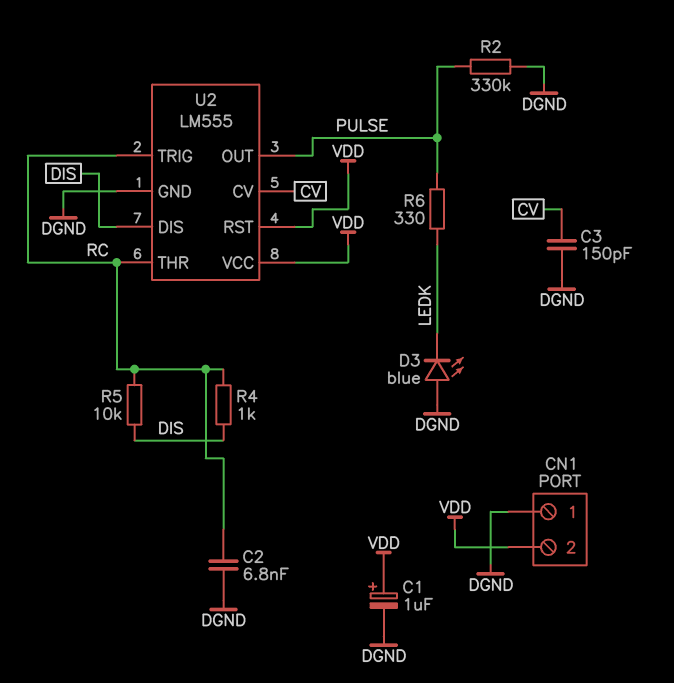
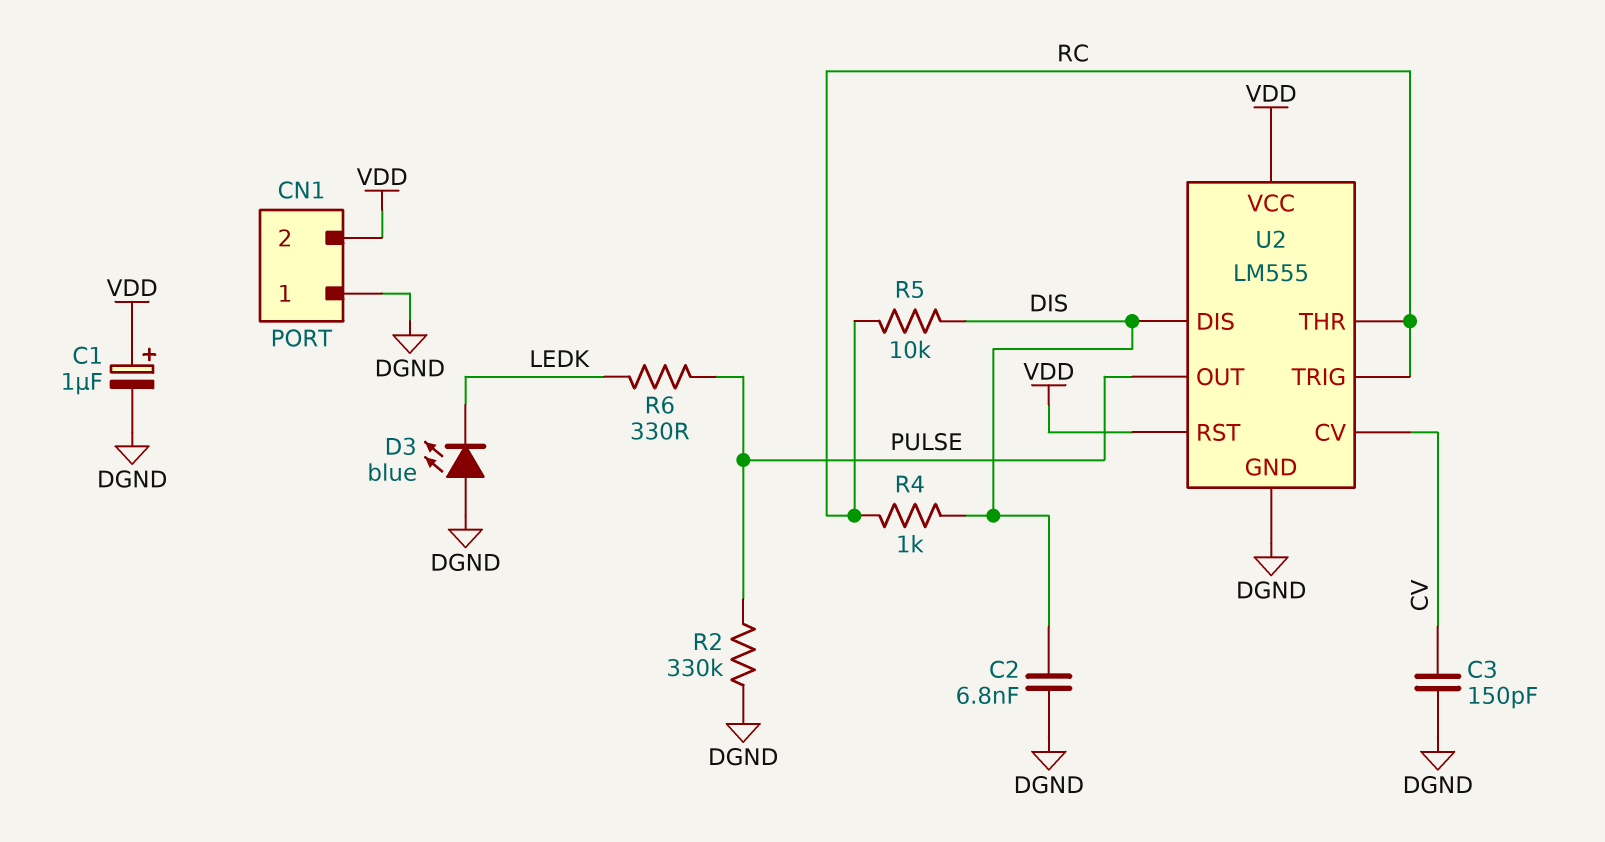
C2: 6.8nF (DGND, RC) -> 6.8nF (DGND, DIS)

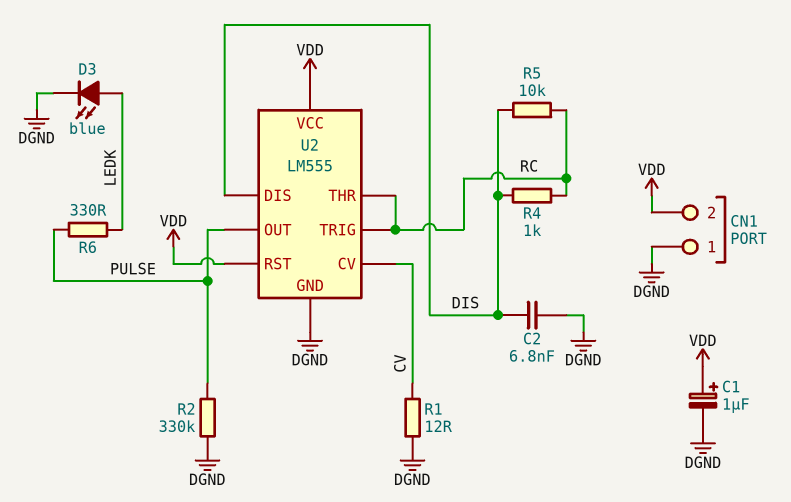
C3: 150pF (CV, DGND) -> none
D3: LED blue (A DGND, K LEDK) -> LED blue (A LEDK, K DGND)
R1: none -> 12 (CV, DGND)

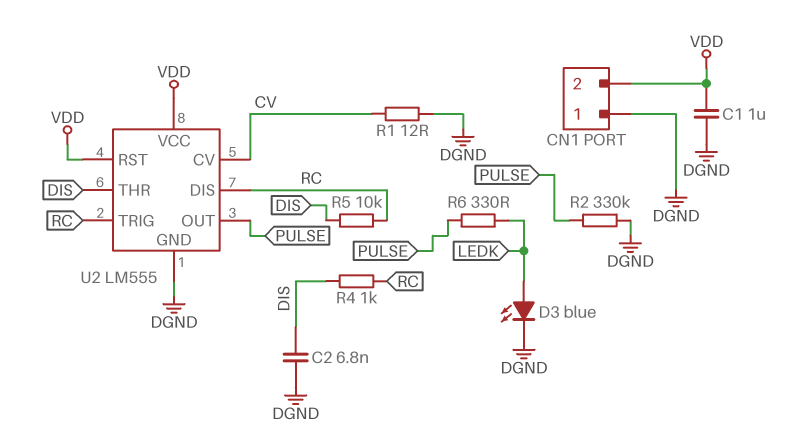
C1: 1uF (plus VDD, minus DGND) -> 1uF (DGND, VDD)
U2 pin DIS: DIS -> RC
U2 pin THR: RC -> DIS

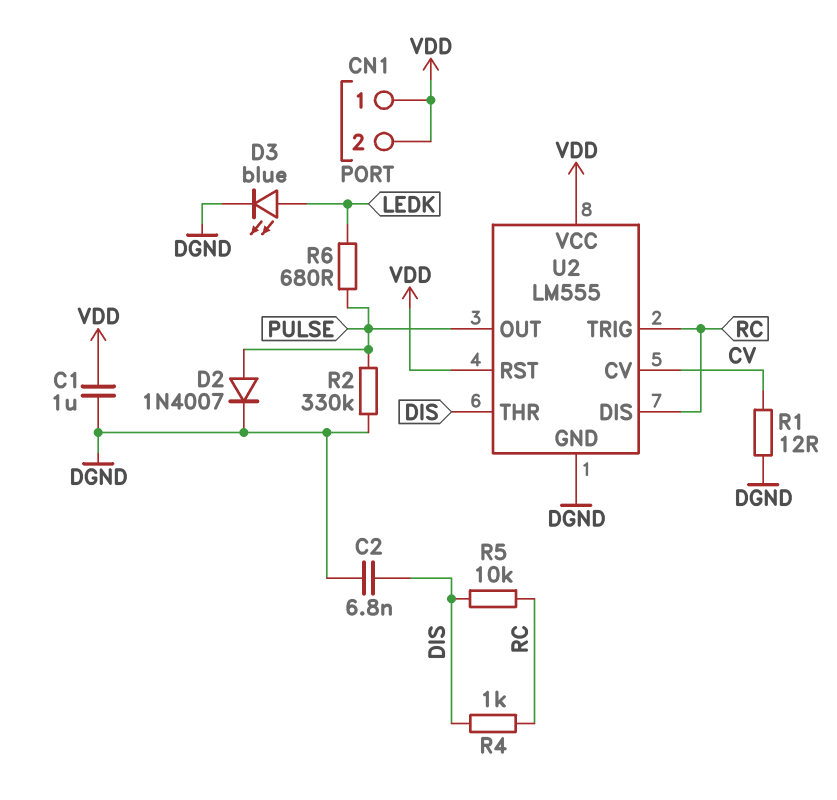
CN1 pin 1: DGND -> VDD
D2: none -> diode 1N4007 (A PULSE, K DGND)
R6: 330 (LEDK, PULSE) -> 680 (LEDK, PULSE)

